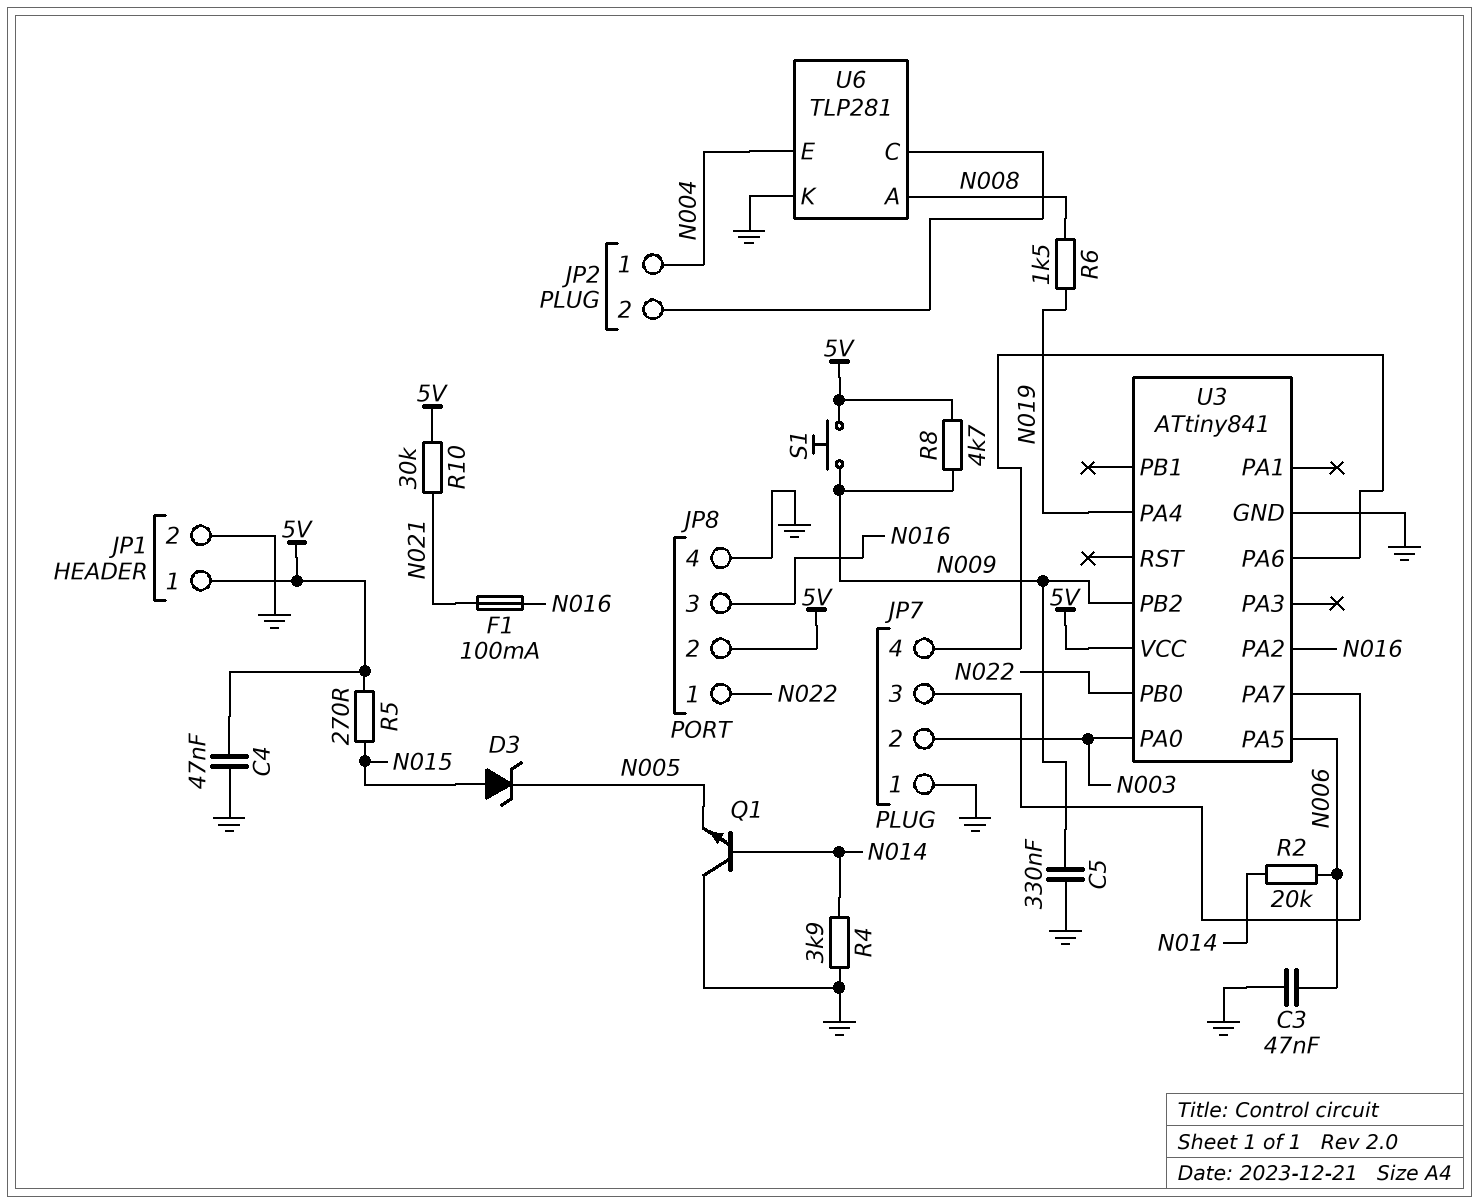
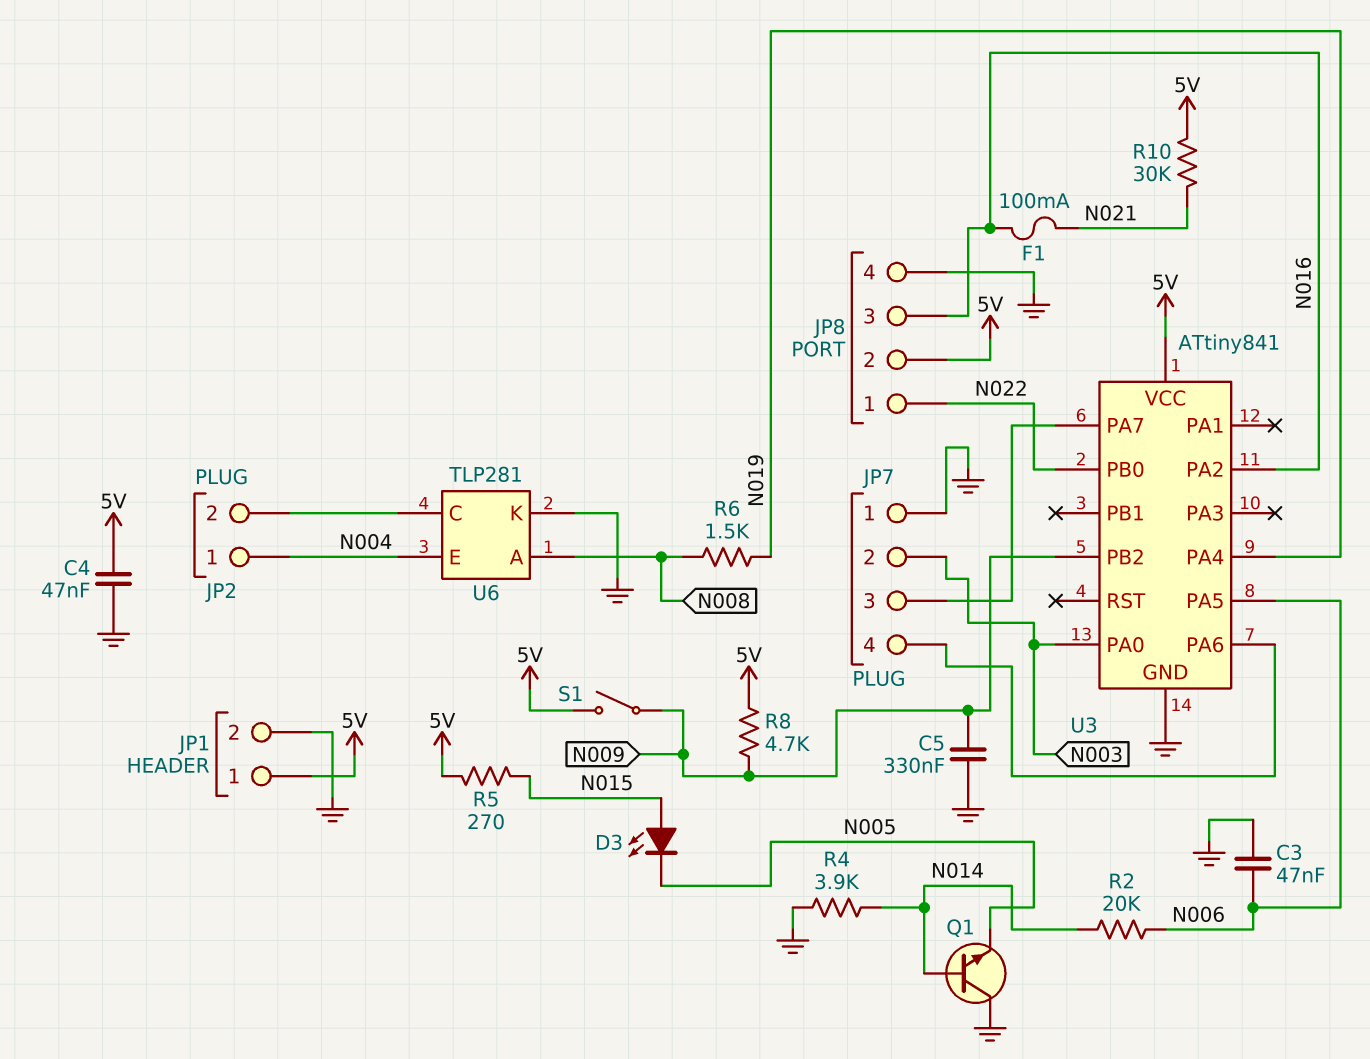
D3: zener (A N015, K N005) -> LED (A N015, K N005)
S1: button (5V, N009) -> switch (5V, N009)

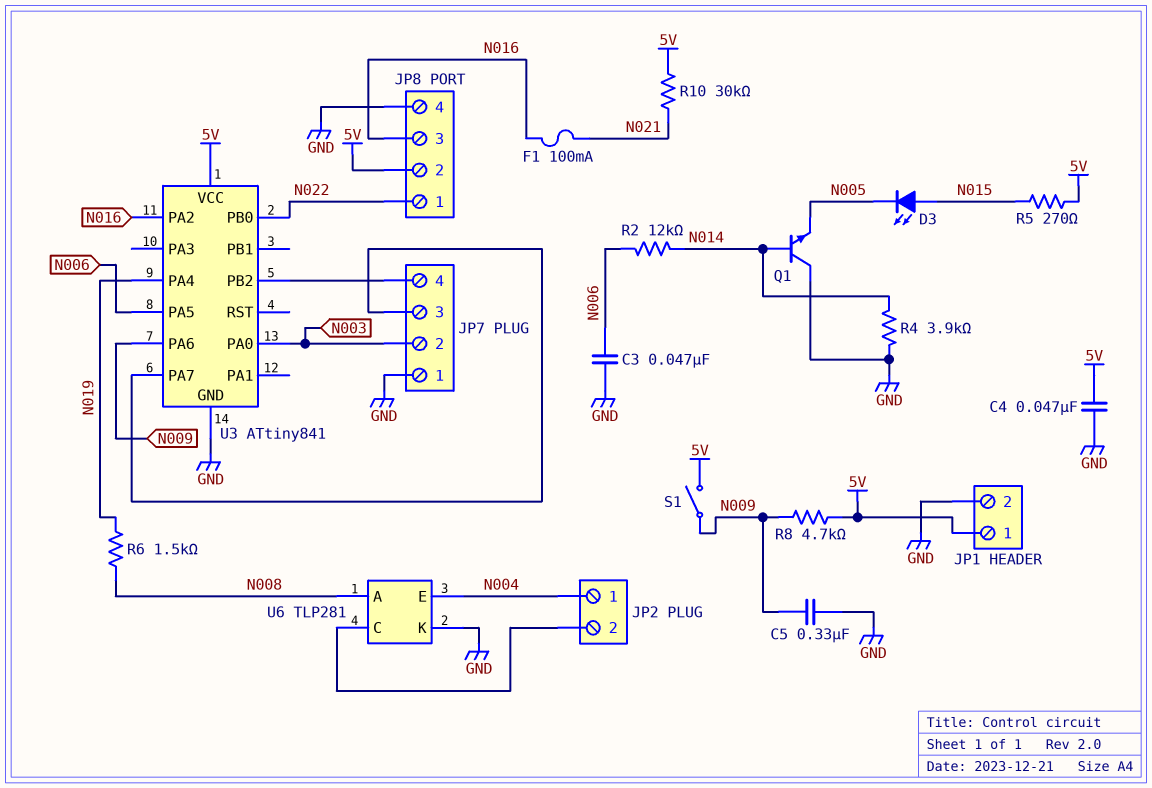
R2: 20k (N006, N014) -> 12k (N006, N014)
U3 pin PA6: JP7/4 -> N009
U3 pin PB2: N009 -> JP7/4

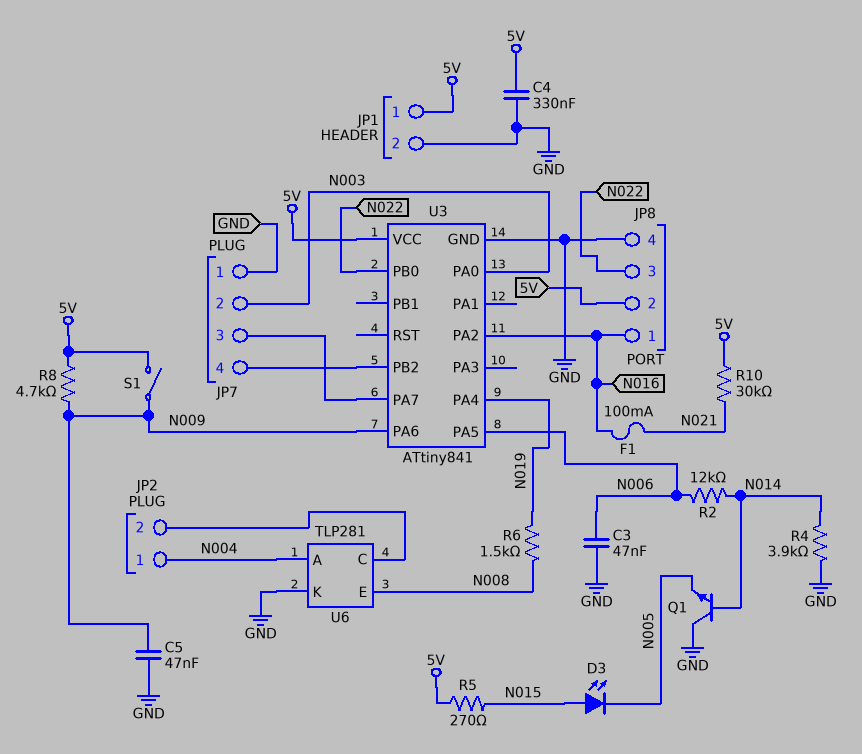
C4: 47nF (5V, GND) -> 330nF (5V, GND)
C5: 330nF (GND, N009) -> 47nF (GND, N009)
JP8 pin 1: N022 -> N016
JP8 pin 3: N016 -> N022
U6 pin A: N008 -> N004
U6 pin E: N004 -> N008

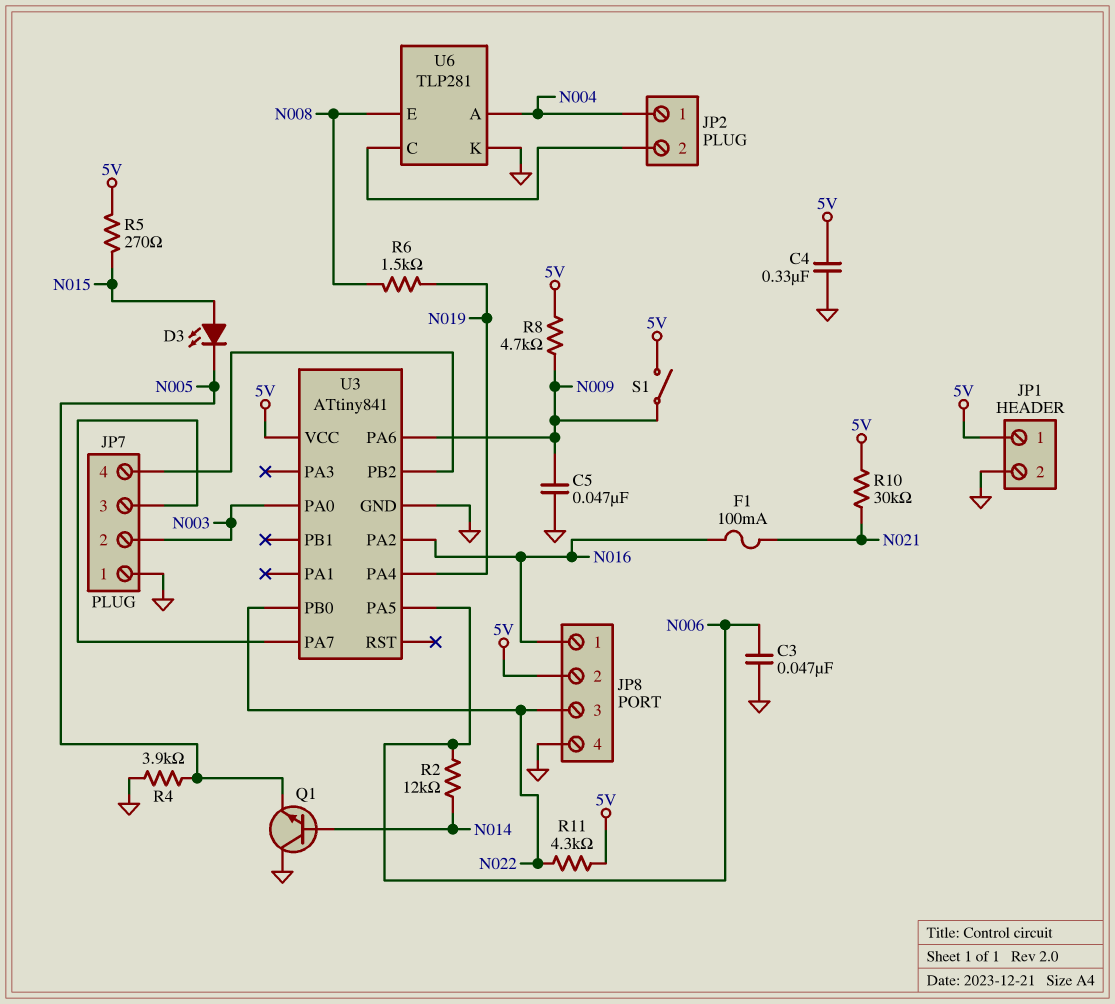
R4: 3.9k (GND, N014) -> 3.9k (GND, N005)
R11: none -> 4.3k (5V, N022)

